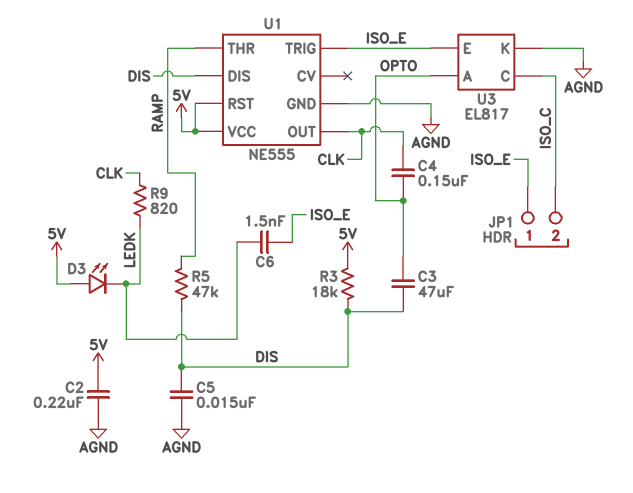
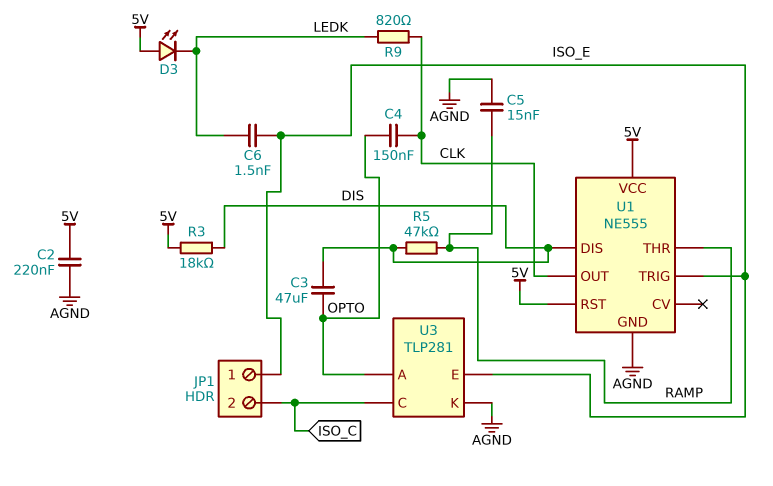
C5: 15nF (AGND, DIS) -> 15nF (AGND, RAMP)
U3: EL817 -> TLP281

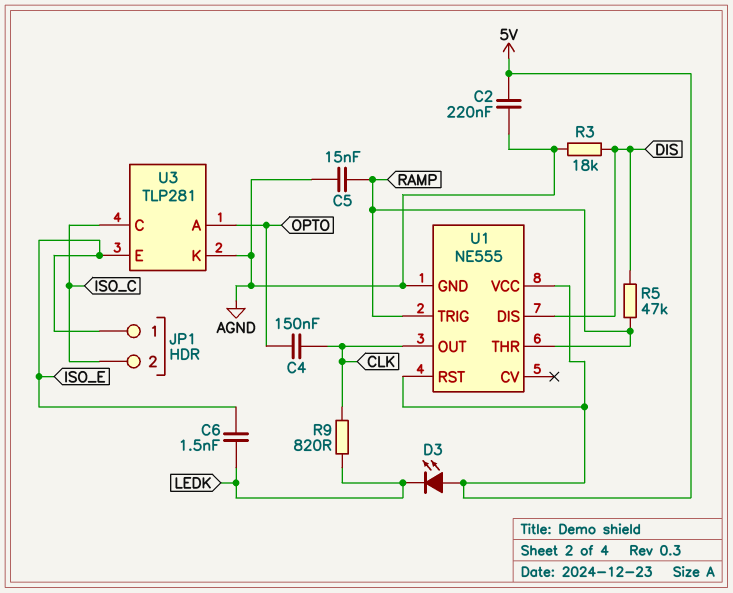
C3: 47uF (DIS, OPTO) -> none
R3: 18k (5V, DIS) -> 18k (AGND, DIS)
U1 pin TRIG: ISO_E -> RAMP

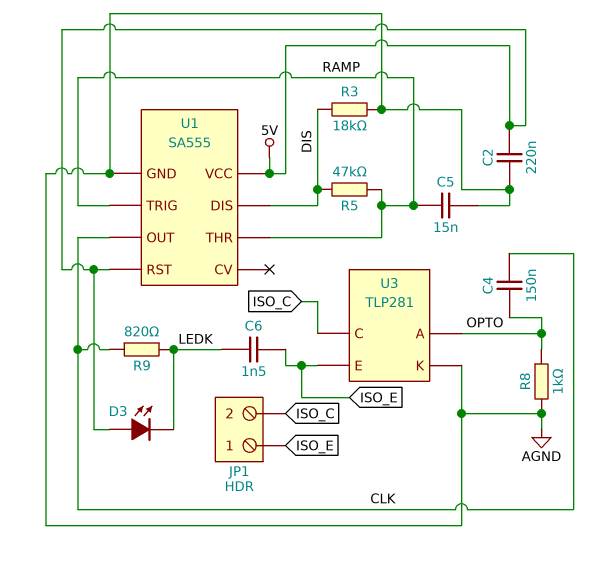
R8: none -> 1k (AGND, OPTO)
U1: NE555 -> SA555

